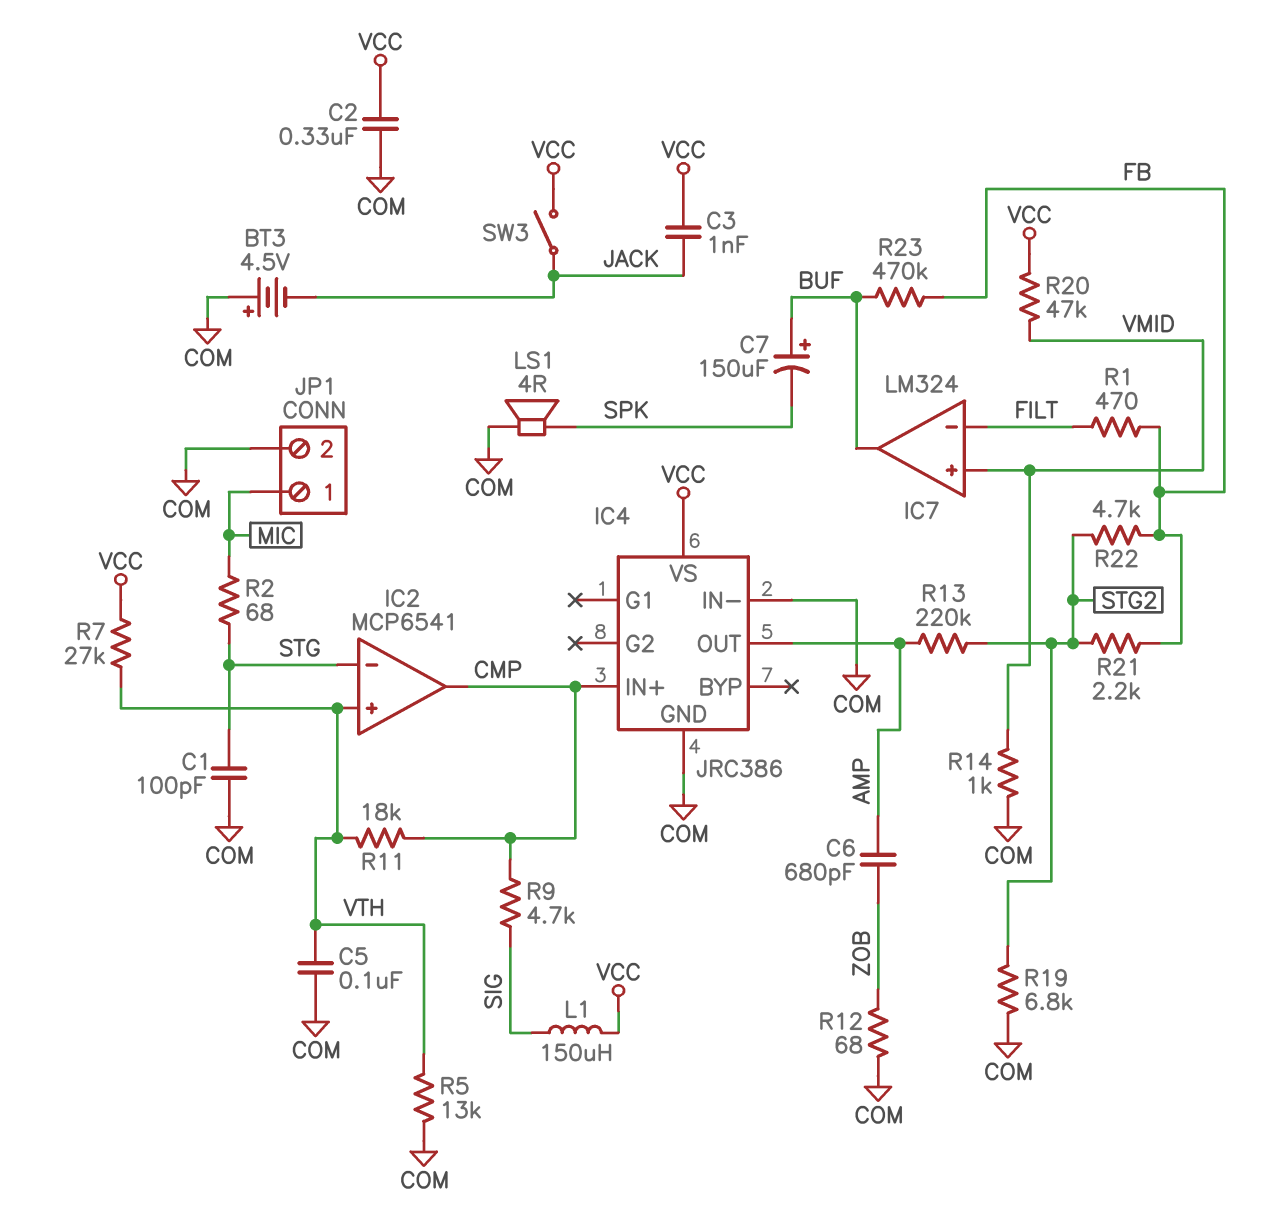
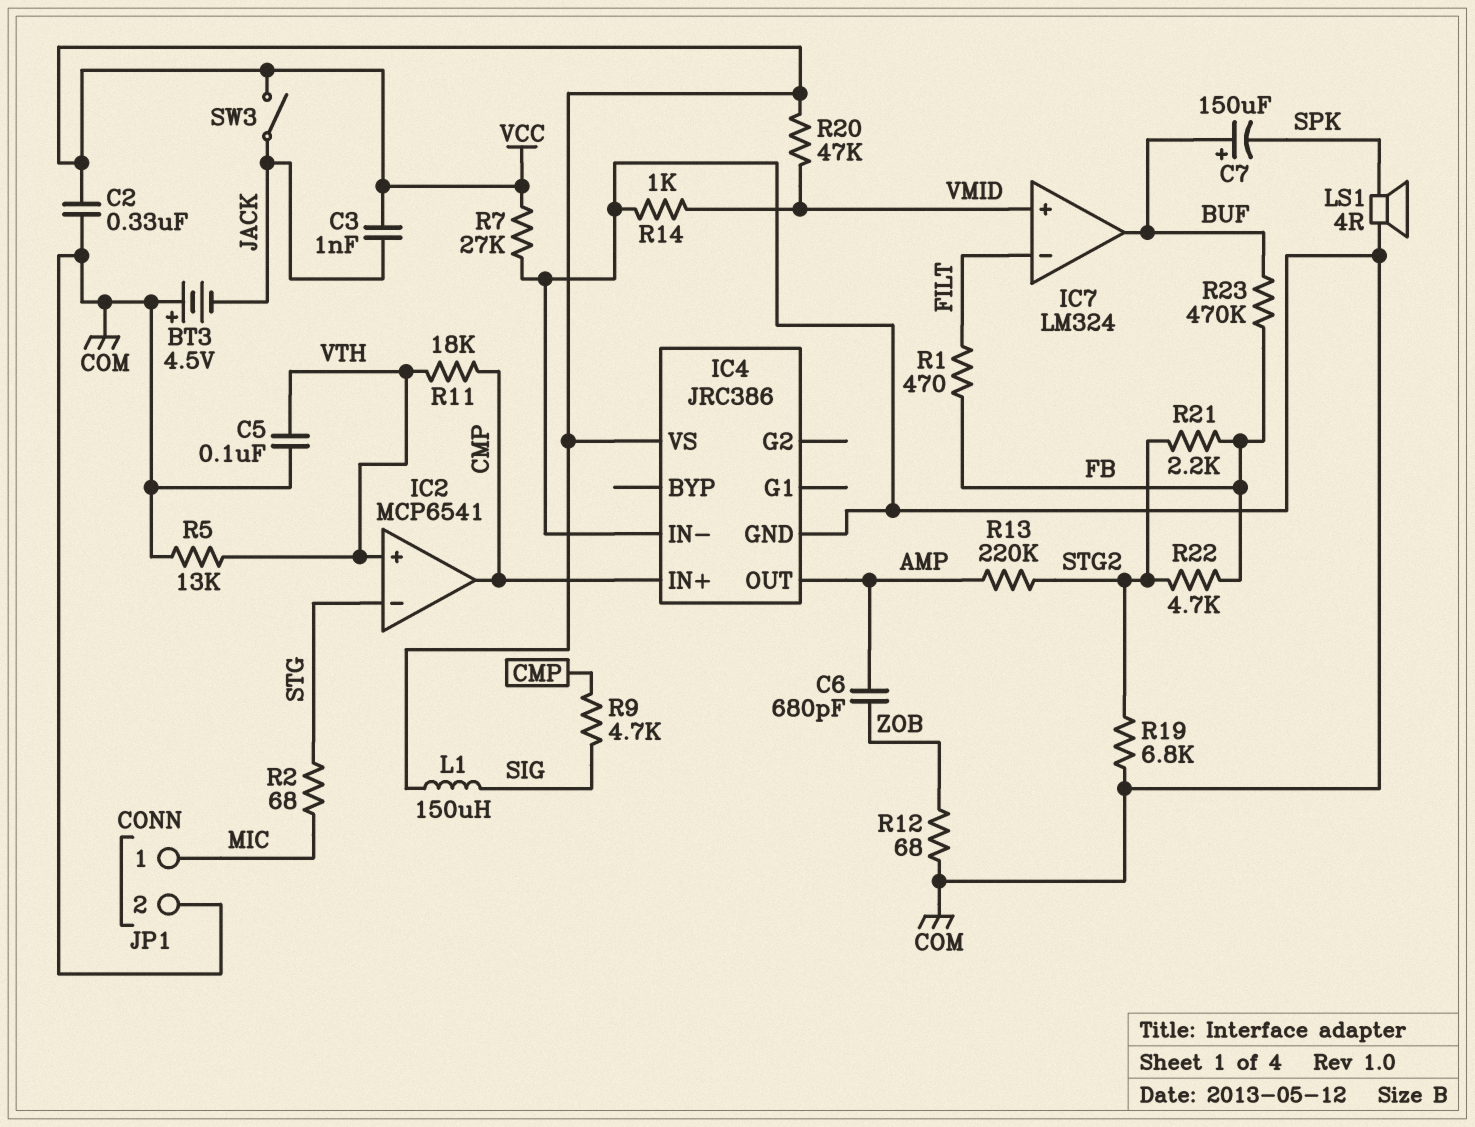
C1: 100pF (COM, STG) -> none
R7: 27k (VCC, VTH) -> 27k (COM, VCC)

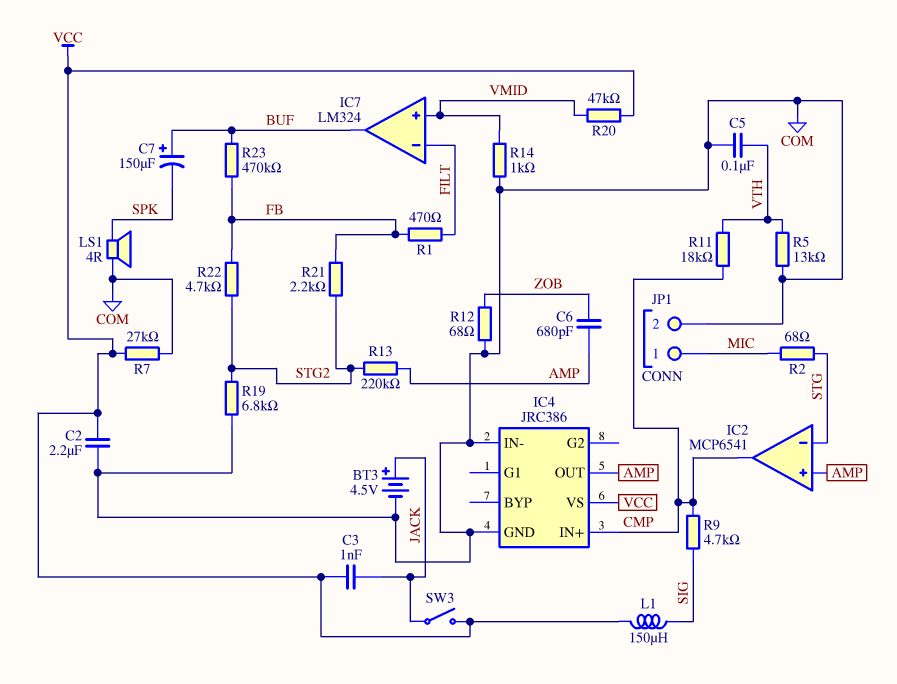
BT3: 4.5V (plus COM, minus JACK) -> 4.5V (plus JACK, minus COM)
C2: 330nF (COM, VCC) -> 2.2uF (COM, VCC)
IC2 pin in+: VTH -> AMP

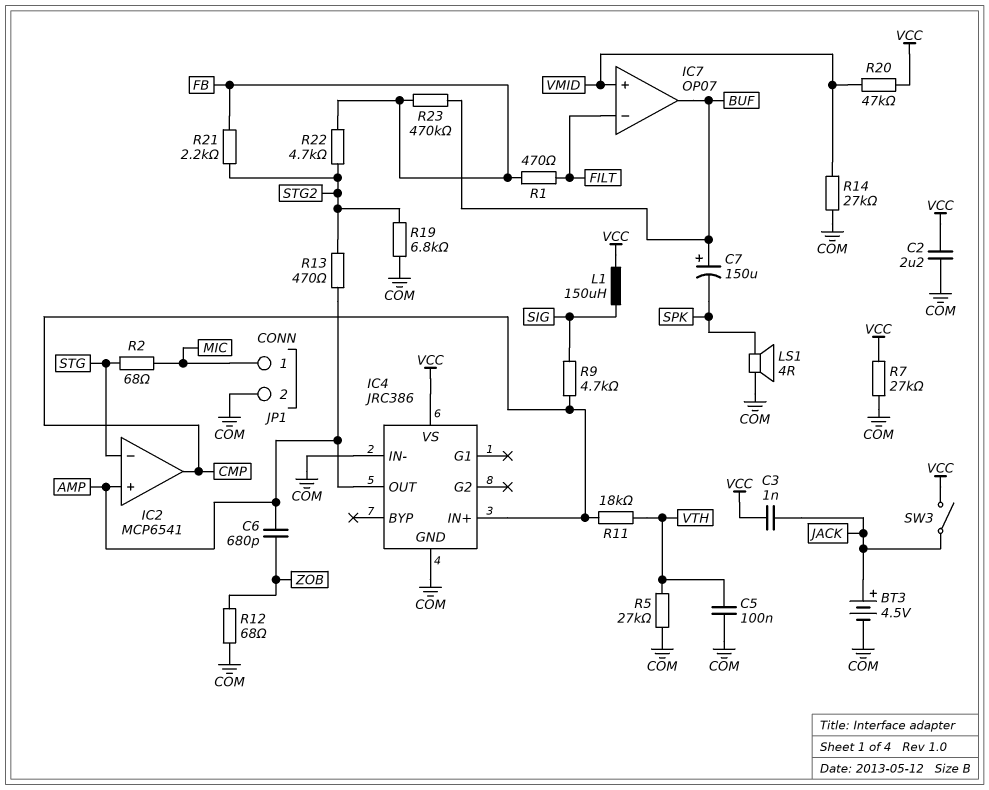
IC7: LM324 -> OP07
R5: 13k (COM, VTH) -> 27k (COM, VTH)
R13: 220k (AMP, STG2) -> 470 (AMP, STG2)
R14: 1k (COM, VMID) -> 27k (COM, VMID)

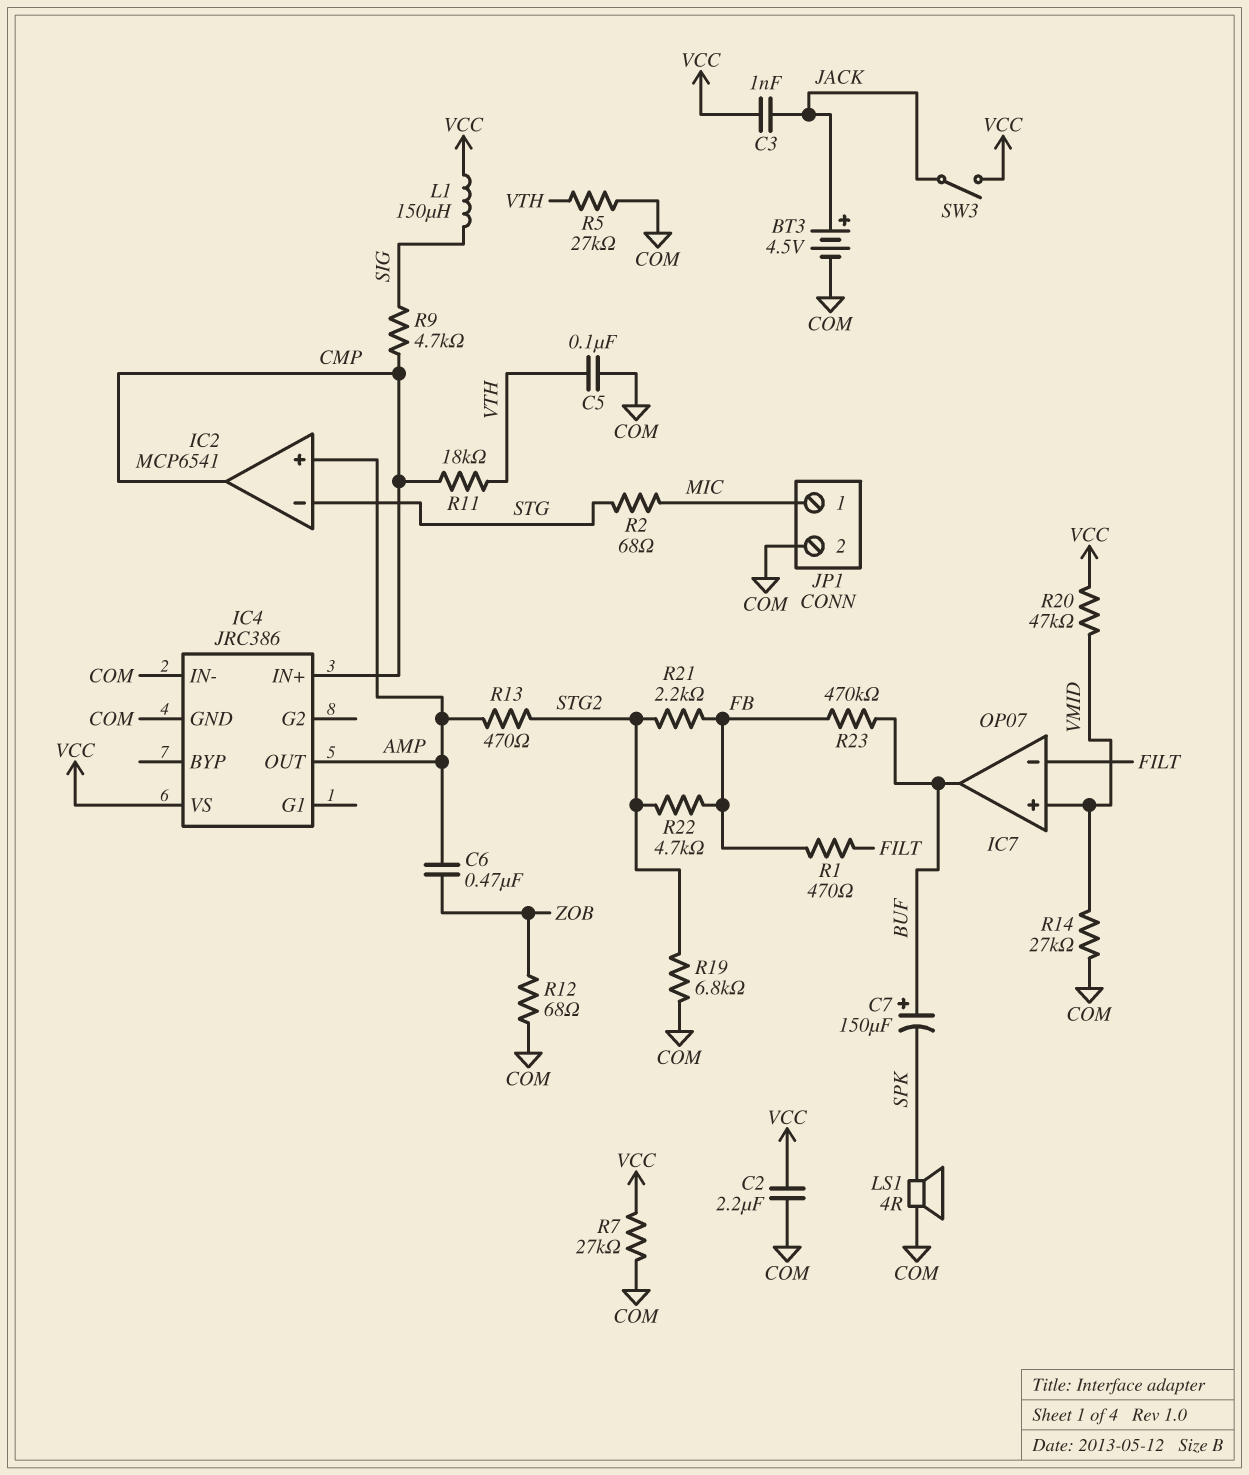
C6: 680pF (AMP, ZOB) -> 470nF (AMP, ZOB)

